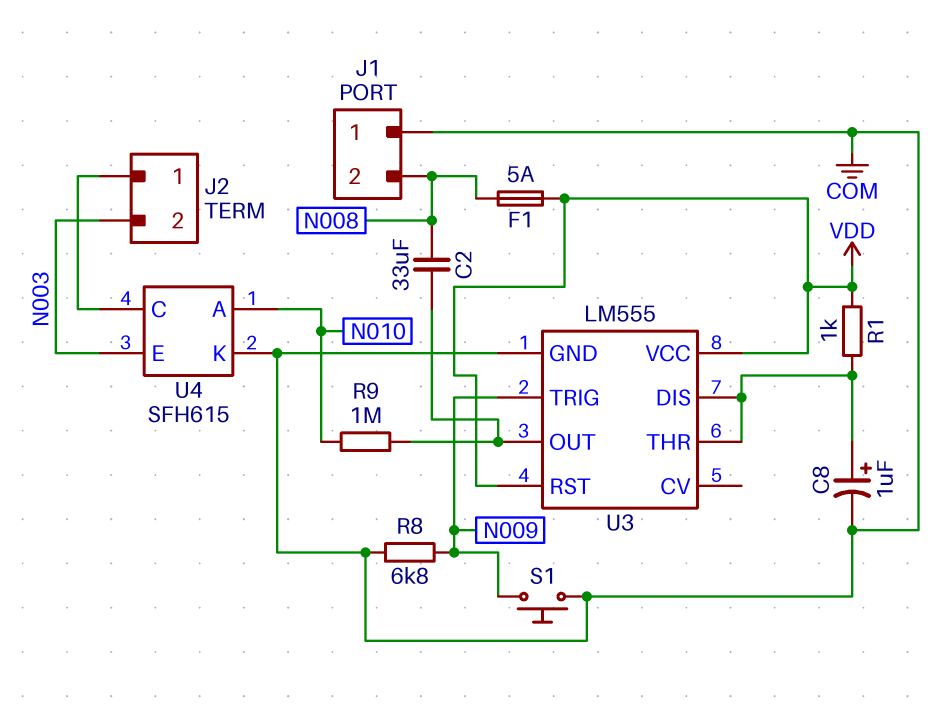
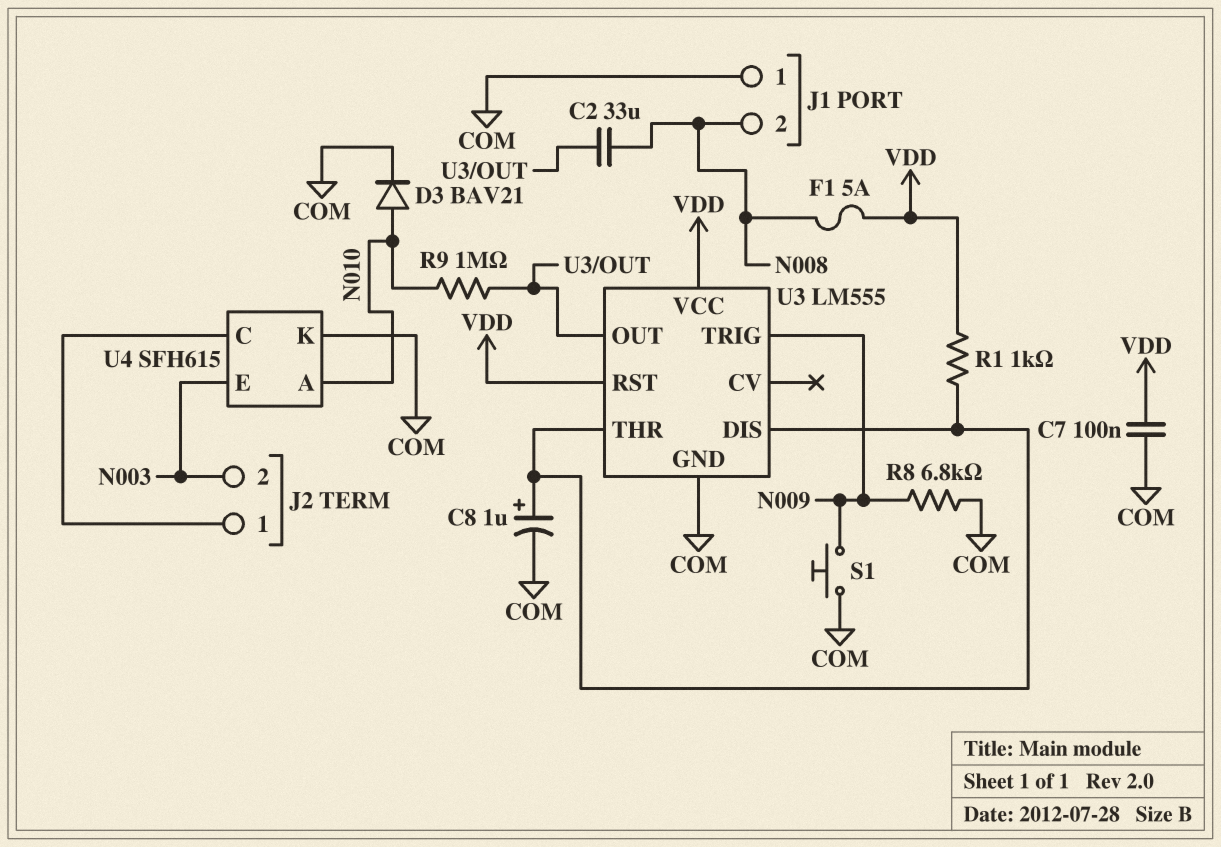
C7: none -> 100nF (COM, VDD)
D3: none -> diode BAV21 (A N010, K COM)

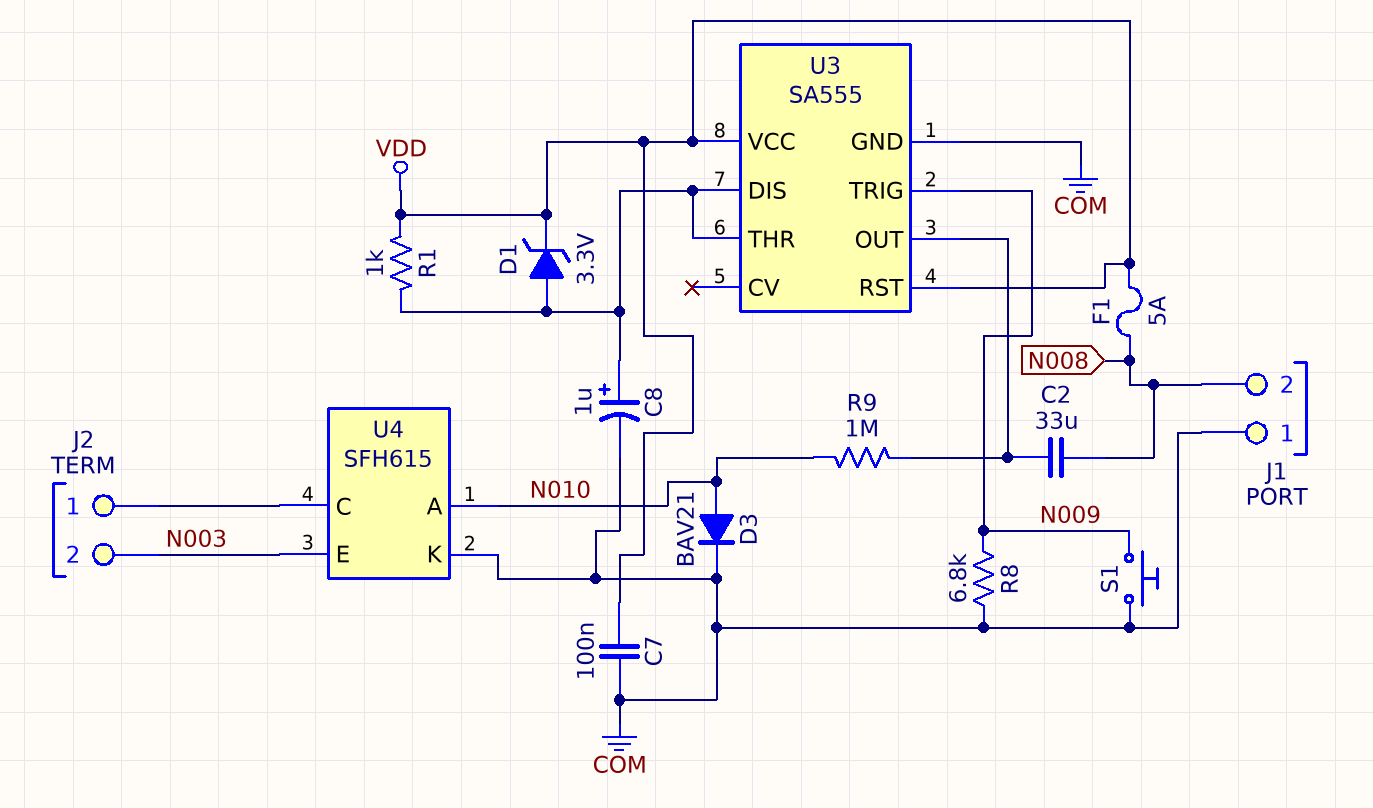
D1: none -> zener 3.3V (A U3/DIS, K VDD)
U3: LM555 -> SA555

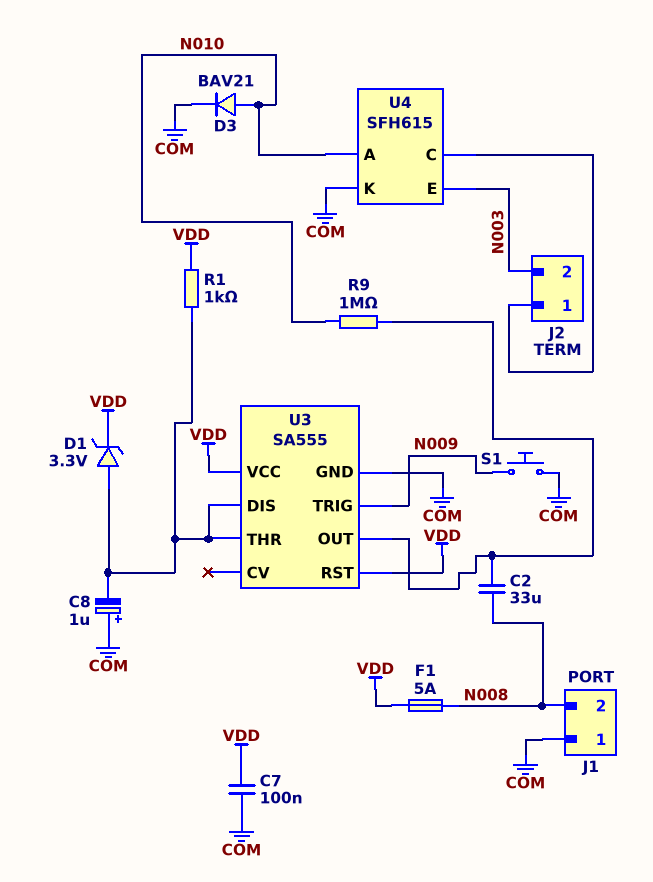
C8: 1uF (plus U3/DIS, minus COM) -> 1uF (plus COM, minus U3/DIS)
R8: 6.8k (COM, N009) -> none

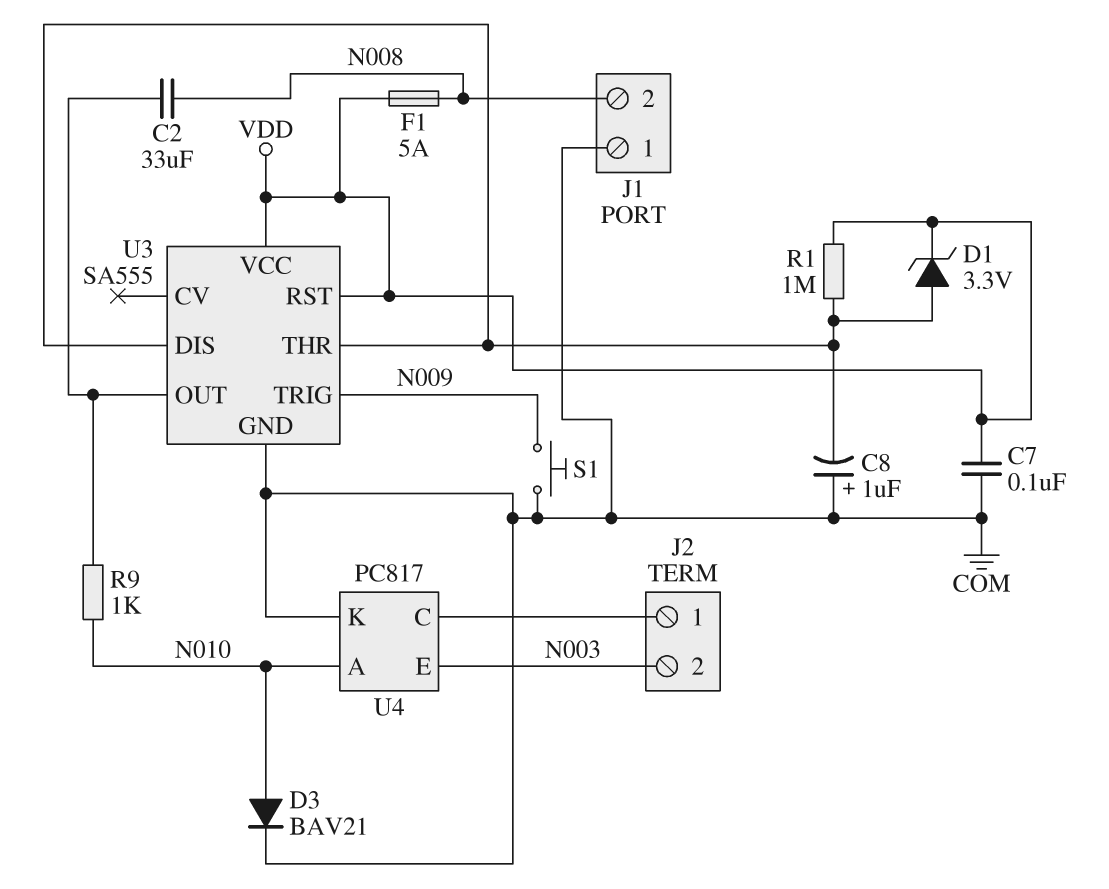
R1: 1k (U3/DIS, VDD) -> 1M (U3/DIS, VDD)
R9: 1M (N010, U3/OUT) -> 1k (N010, U3/OUT)
U4: SFH615 -> PC817

